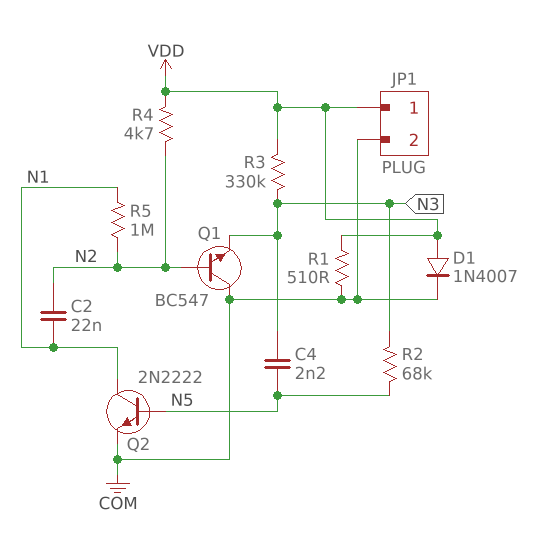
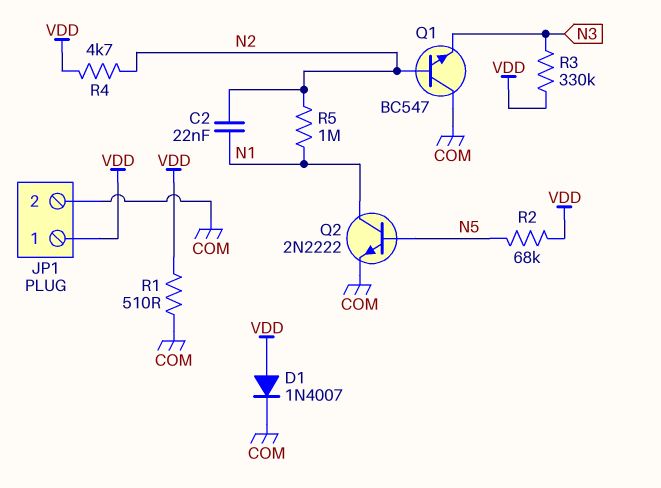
C4: 2.2nF (N3, N5) -> none
R2: 68k (N3, N5) -> 68k (N5, VDD)

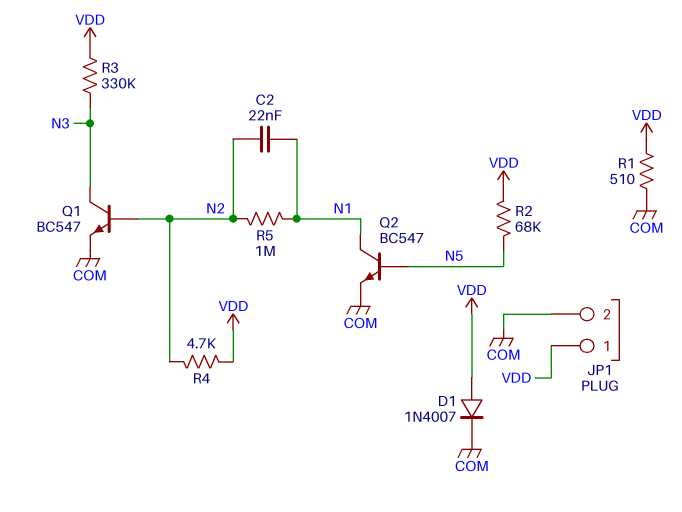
Q1: NPN BC547 (B N2, C COM, E N3) -> NPN BC547 (B N2, C N3, E COM)
Q2: NPN 2N2222 (B N5, C N1, E COM) -> NPN BC547 (B N5, C N1, E COM)

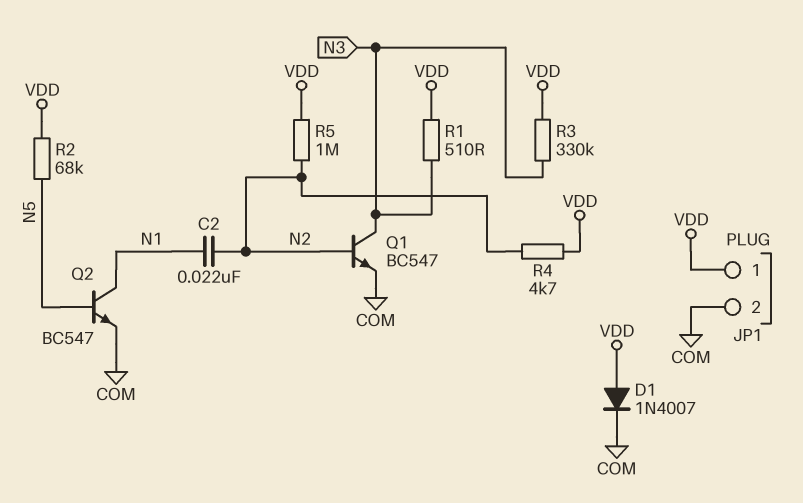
R1: 510 (COM, VDD) -> 510 (N3, VDD)
R5: 1M (N1, N2) -> 1M (N2, VDD)

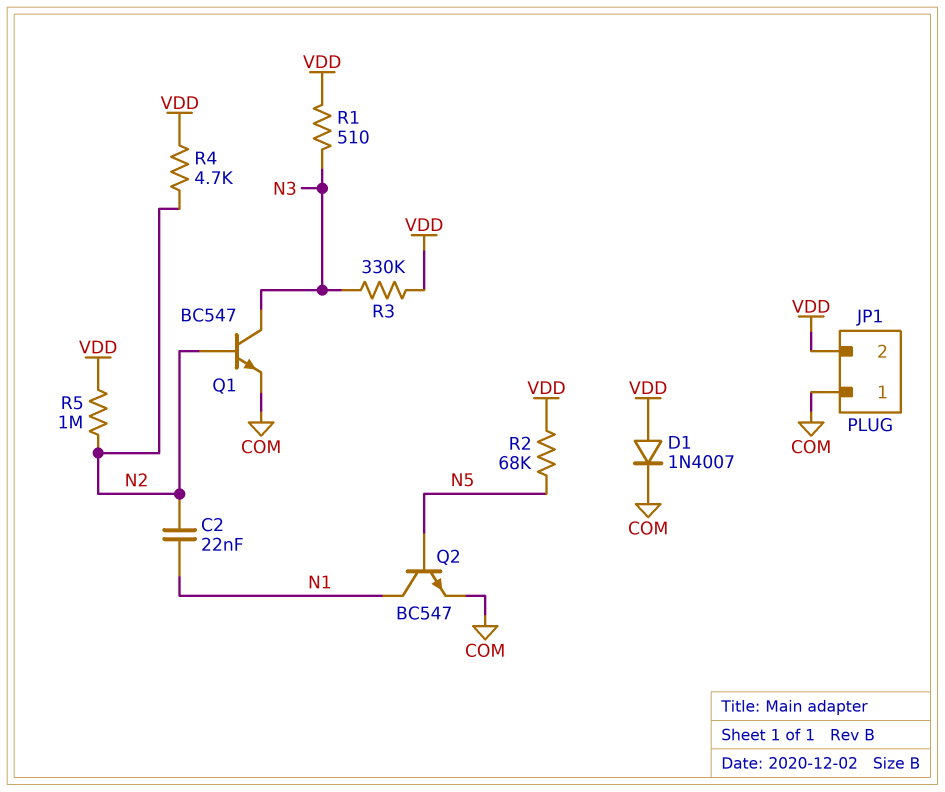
JP1 pin 1: VDD -> COM
JP1 pin 2: COM -> VDD

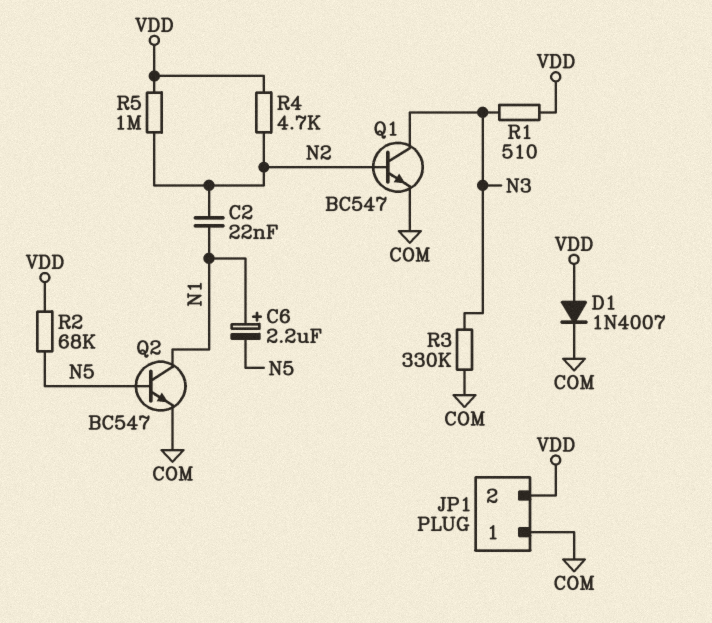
C6: none -> 2.2uF (plus N1, minus N5)
R3: 330k (N3, VDD) -> 330k (COM, N3)

